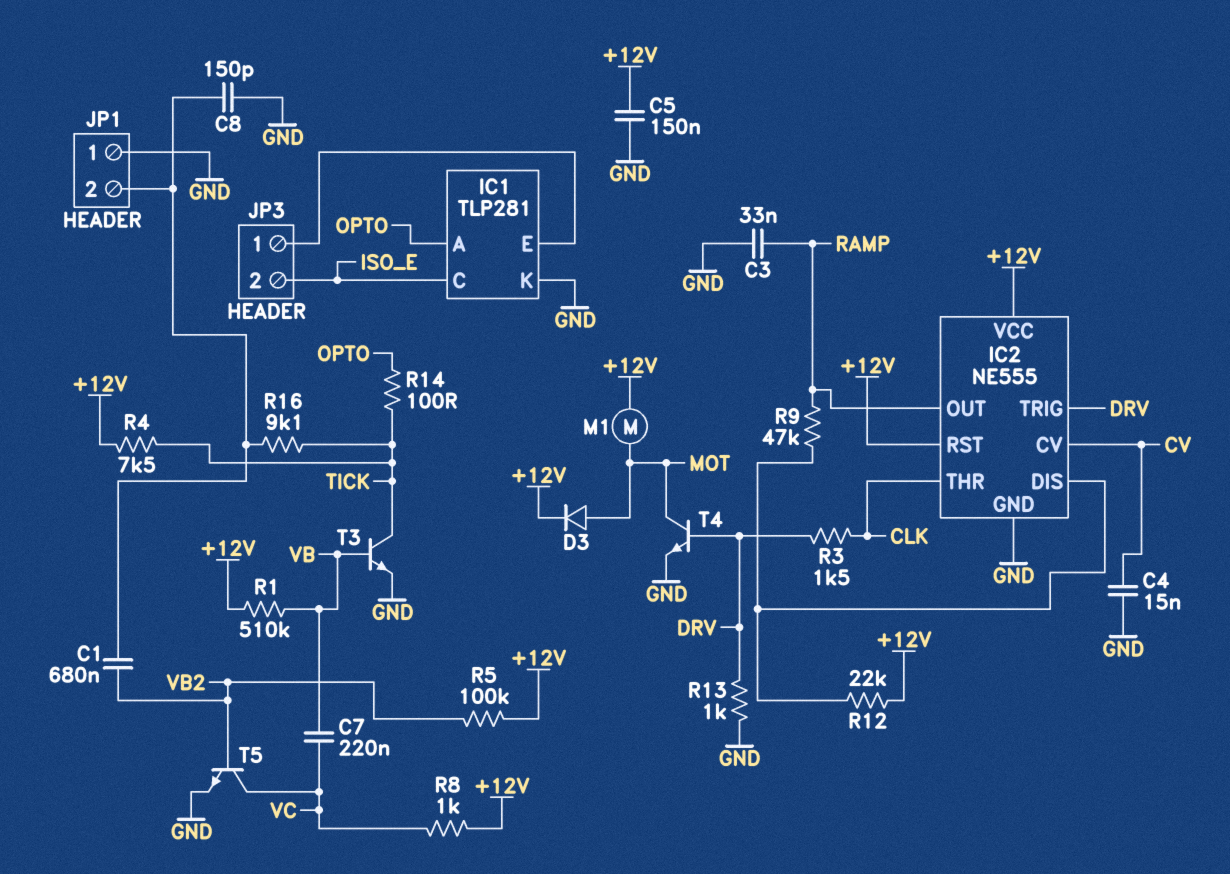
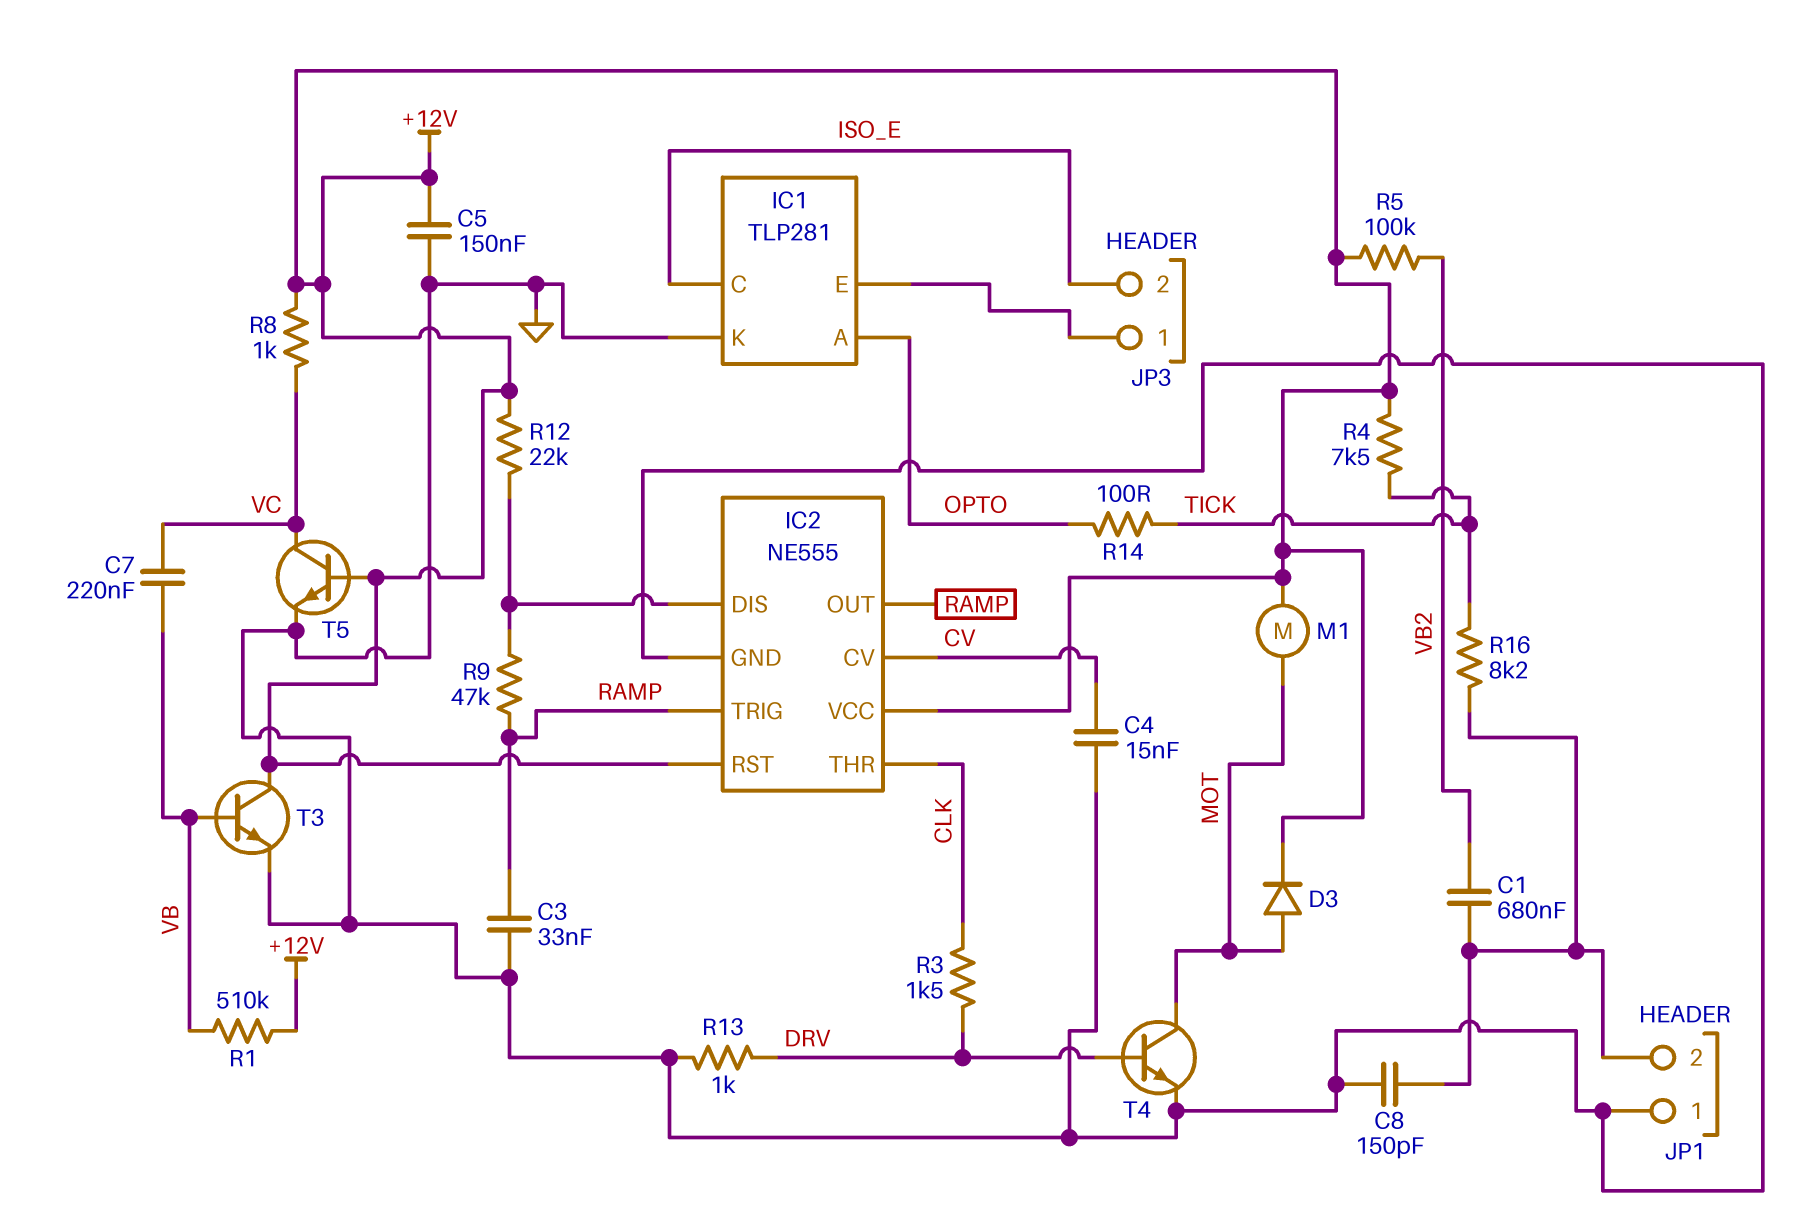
IC2 pin TRIG: DRV -> RAMP
R16: 9.1k (JP1/2, TICK) -> 8.2k (JP1/2, TICK)
T3: NPN (B VB, C TICK, E GND) -> NPN (B VB, C +12V, E GND)
T5: NPN (B VB2, C VC, E GND) -> NPN (B +12V, C VC, E GND)

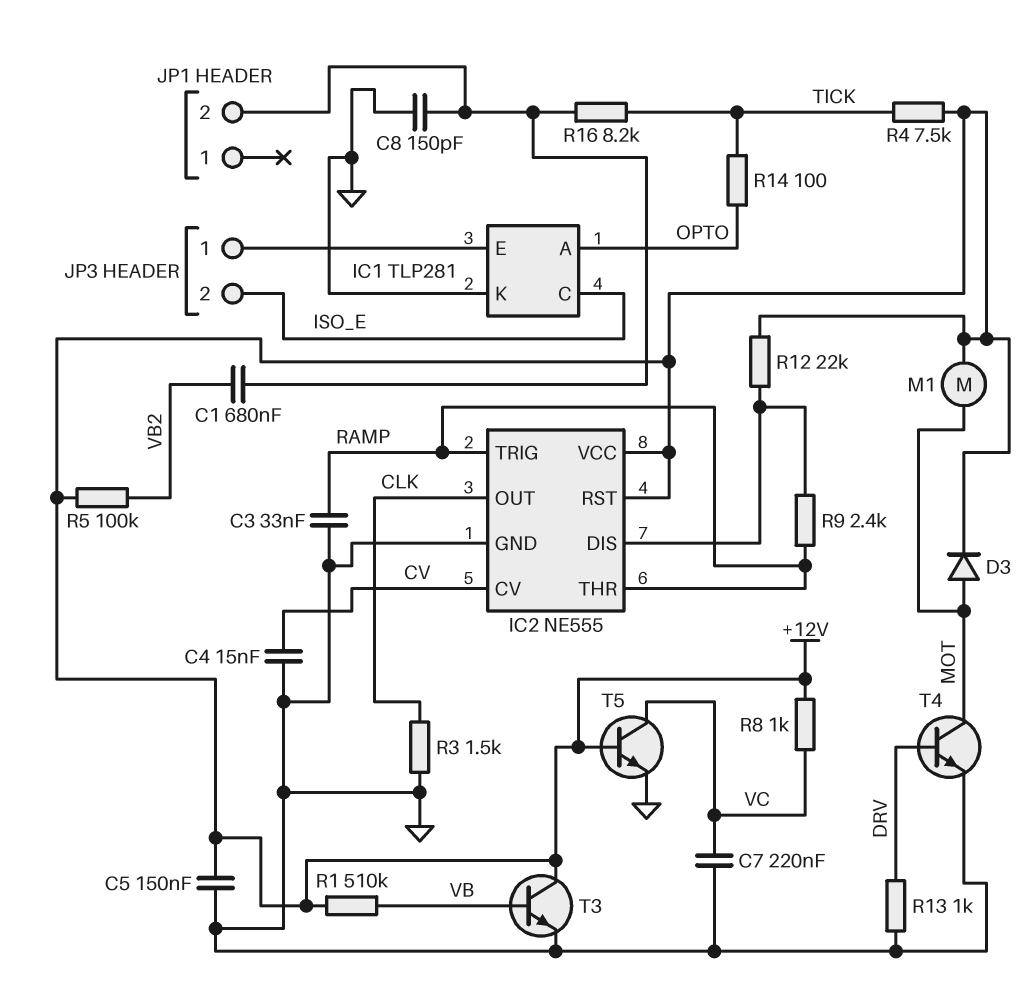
C7: 220nF (VB, VC) -> 220nF (GND, VC)
IC2 pin OUT: RAMP -> CLK
IC2 pin THR: CLK -> RAMP
JP1 pin 1: GND -> none
R3: 1.5k (CLK, DRV) -> 1.5k (CLK, GND)
R9: 47k (IC2/DIS, RAMP) -> 2.4k (IC2/DIS, RAMP)

